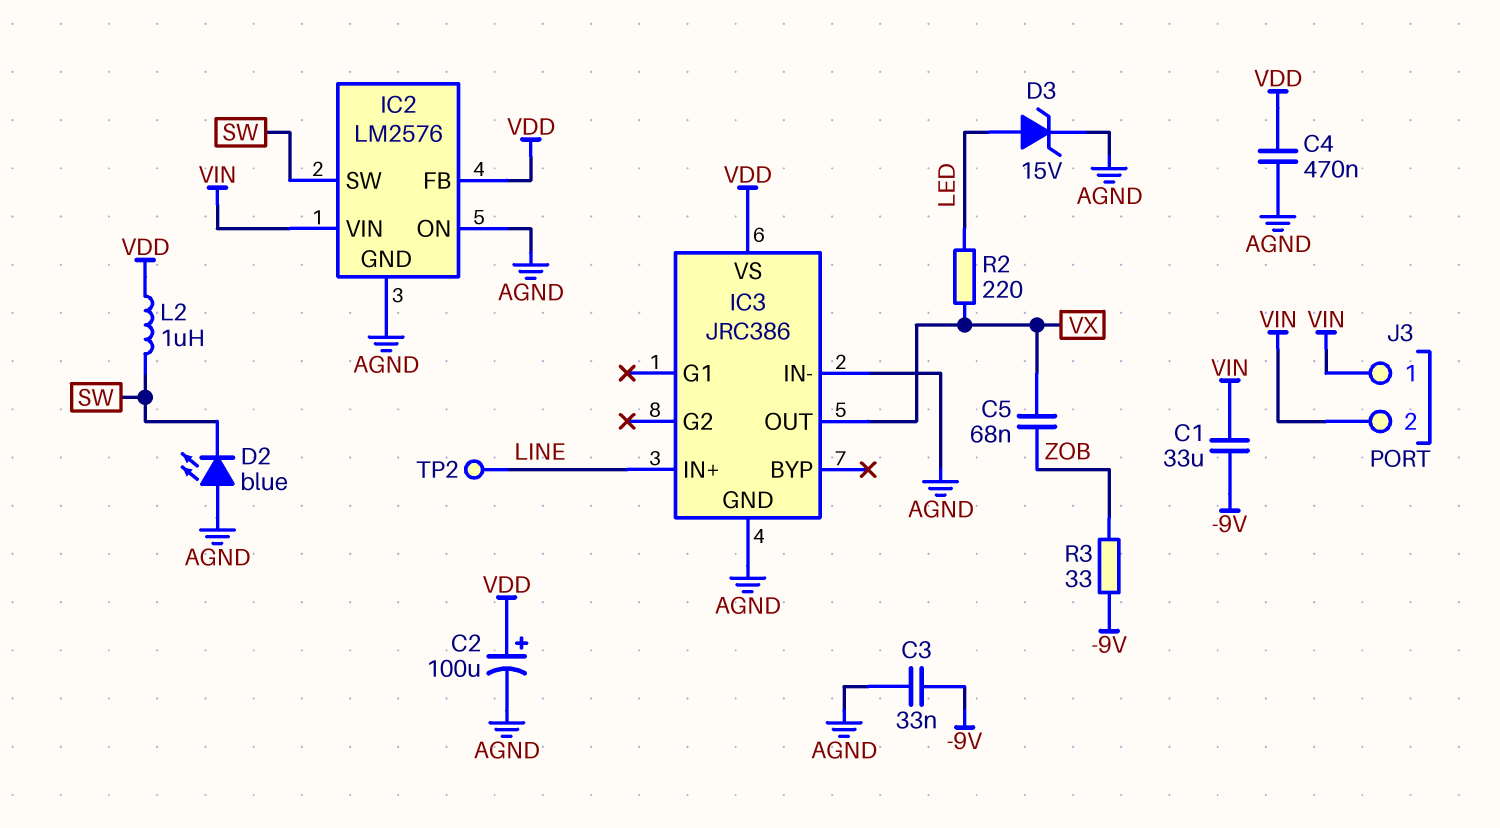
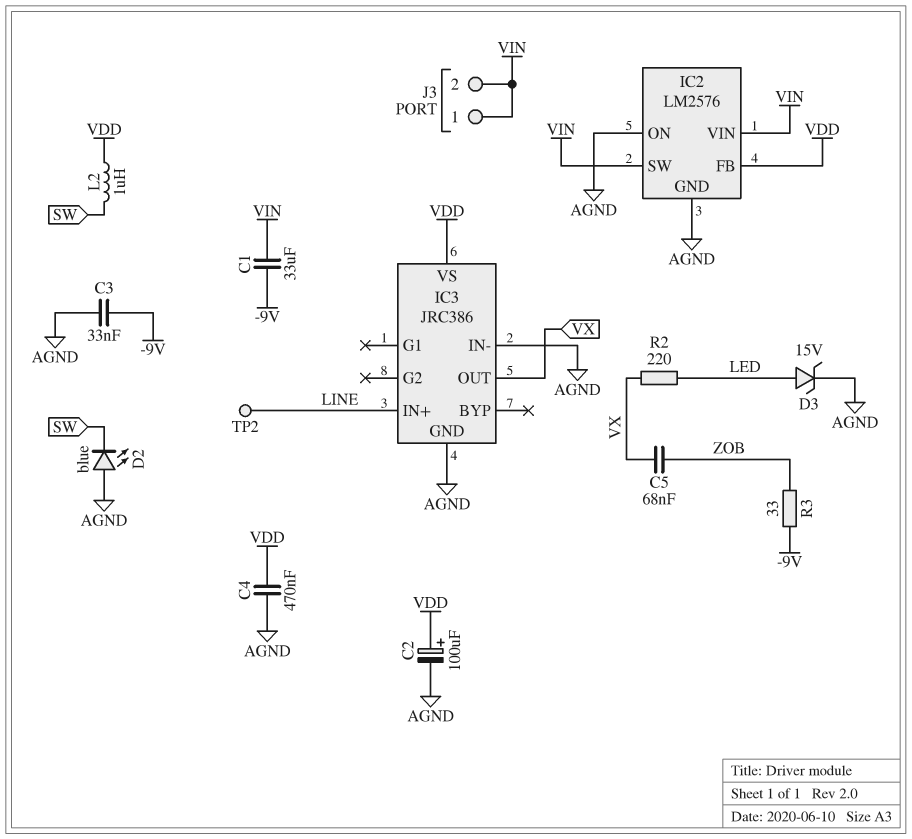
IC2 pin SW: SW -> VIN

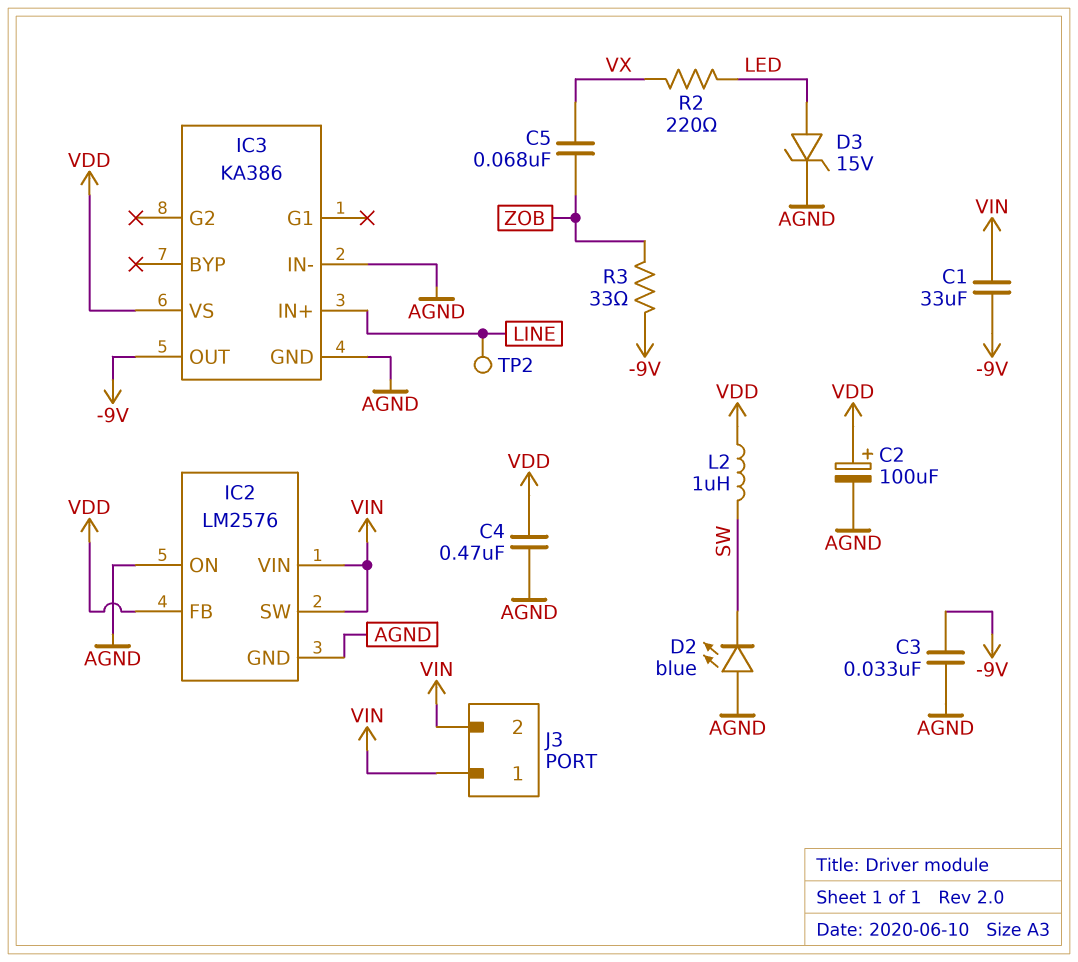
IC3: JRC386 -> KA386
IC3 pin OUT: VX -> -9V

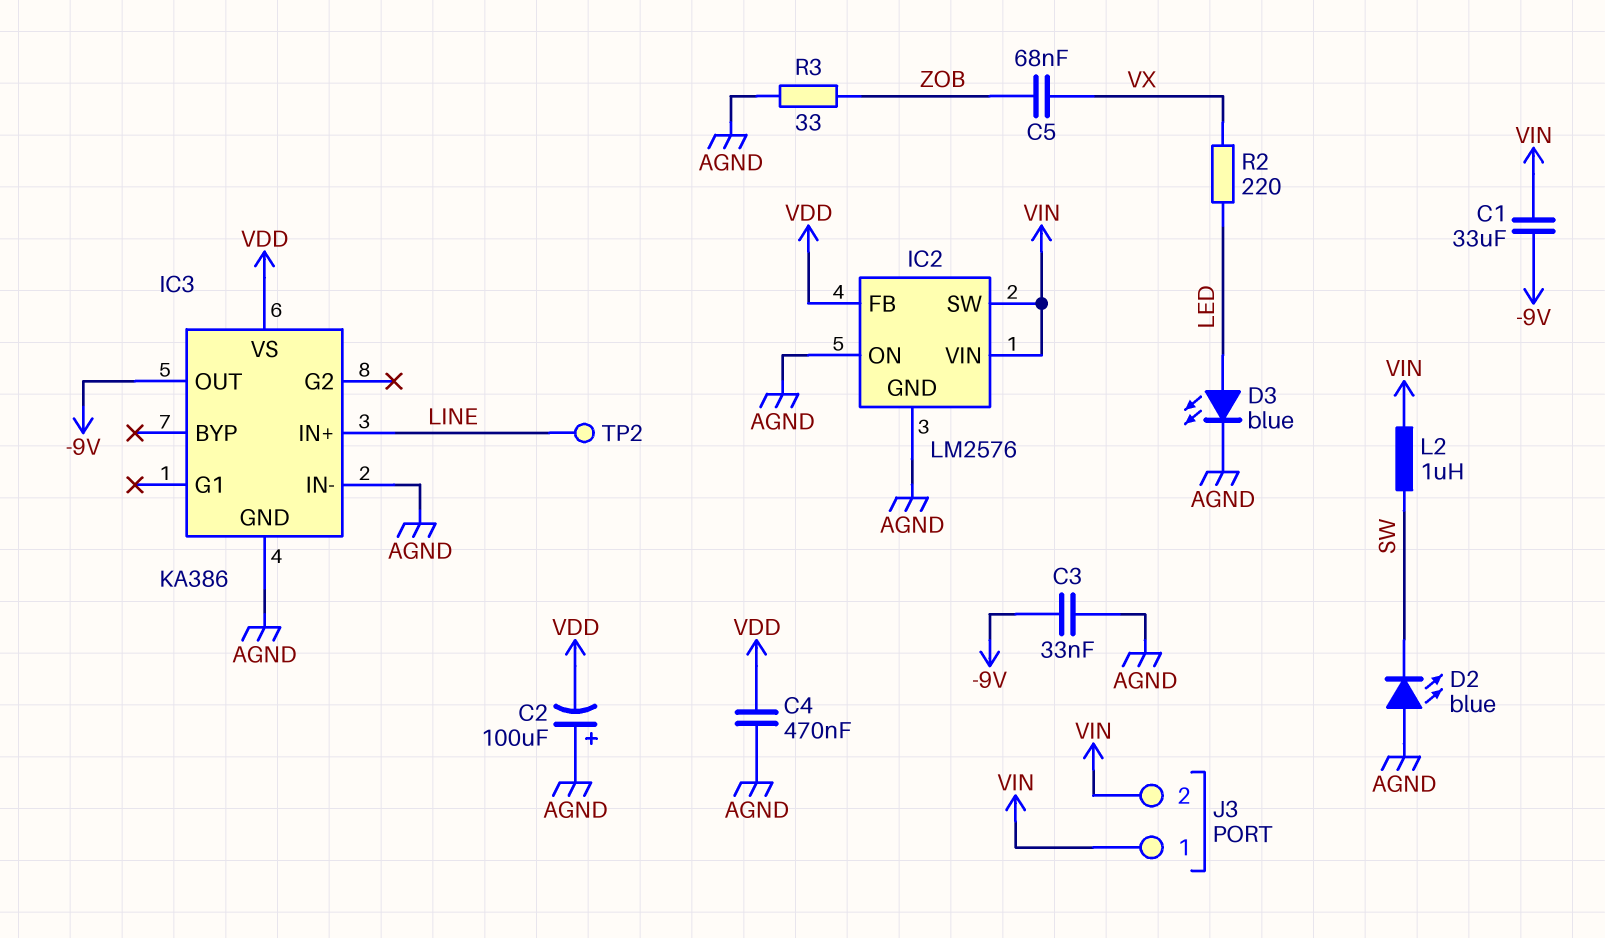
C2: 100uF (plus VDD, minus AGND) -> 100uF (plus AGND, minus VDD)
D3: zener 15V (A LED, K AGND) -> LED blue (A LED, K AGND)
L2: 1uH (SW, VDD) -> 1uH (SW, VIN)
R3: 33 (-9V, ZOB) -> 33 (AGND, ZOB)

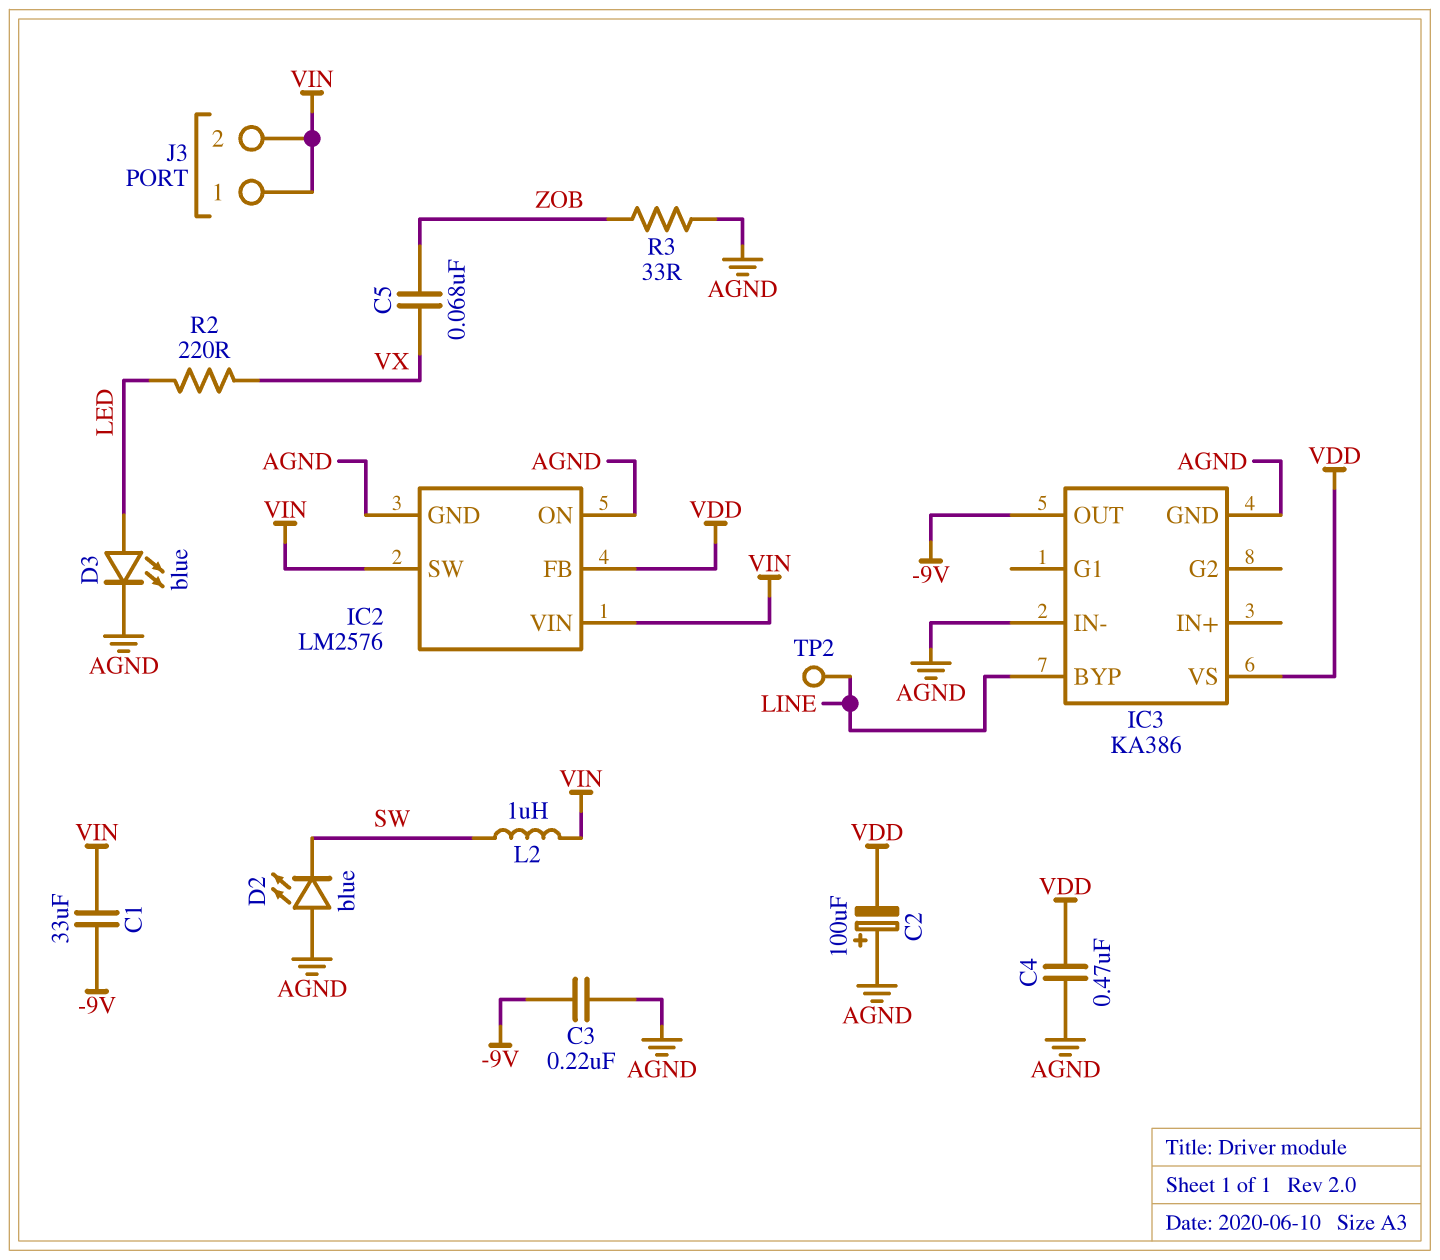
C3: 33nF (-9V, AGND) -> 220nF (-9V, AGND)
IC3 pin BYP: none -> LINE
IC3 pin IN+: LINE -> none

